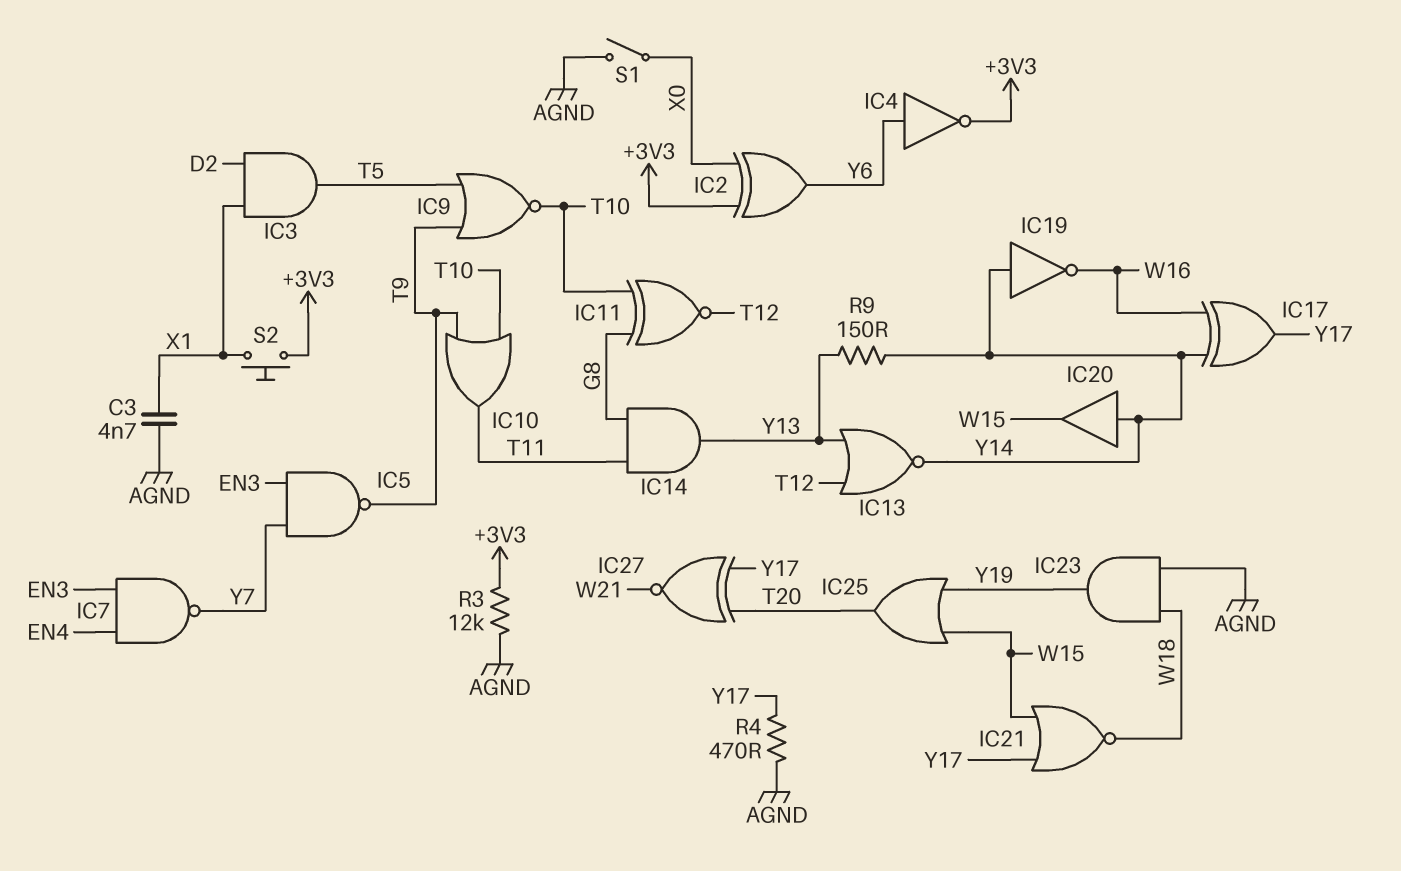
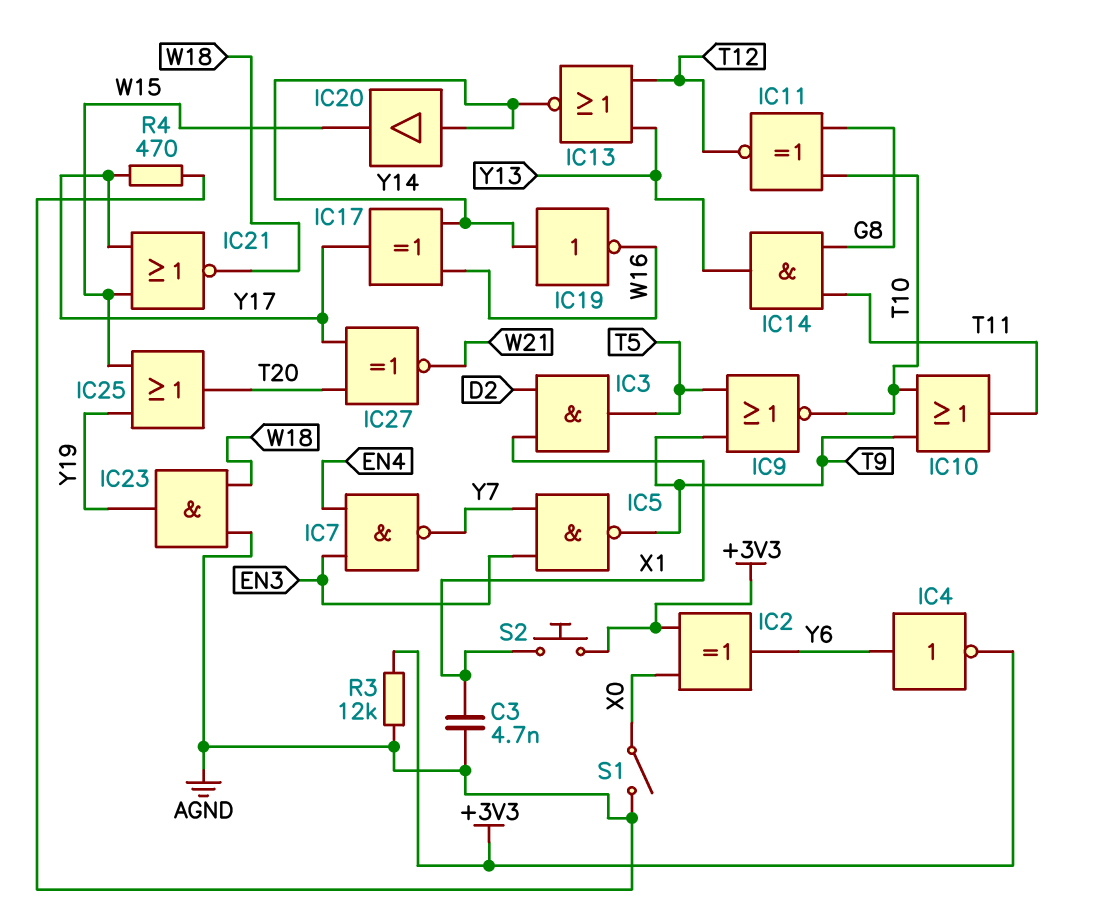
R9: 150 (Y13, Y14) -> none

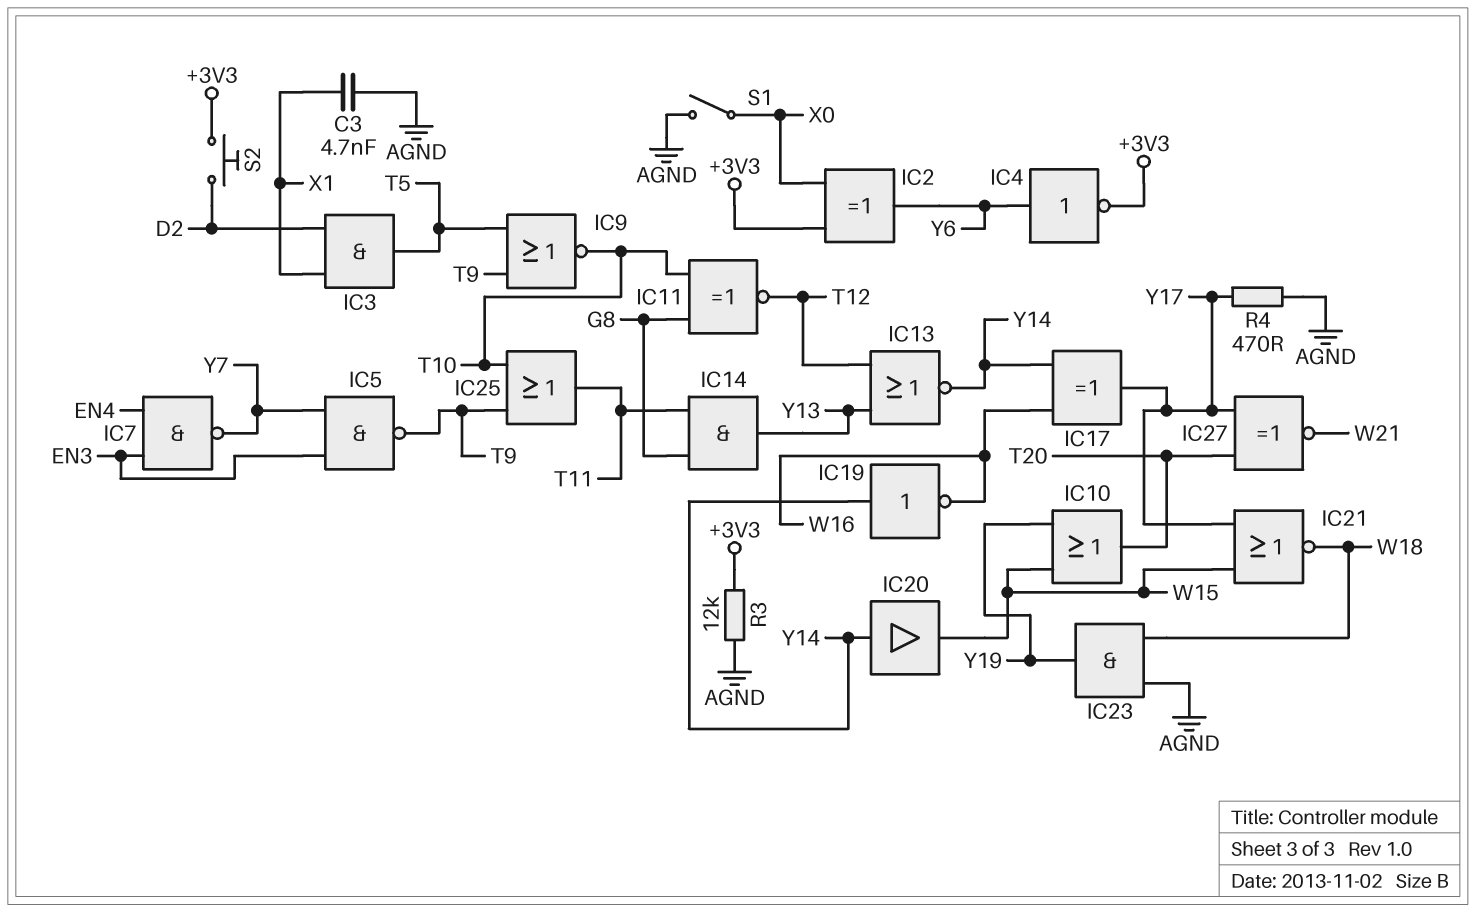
IC10: OR (in T9, in T10, out T11) -> OR (in W15, in Y19, out T20)
IC25: OR (in W15, in Y19, out T20) -> OR (in T9, in T10, out T11)
S2: button (+3V3, X1) -> button (+3V3, D2)

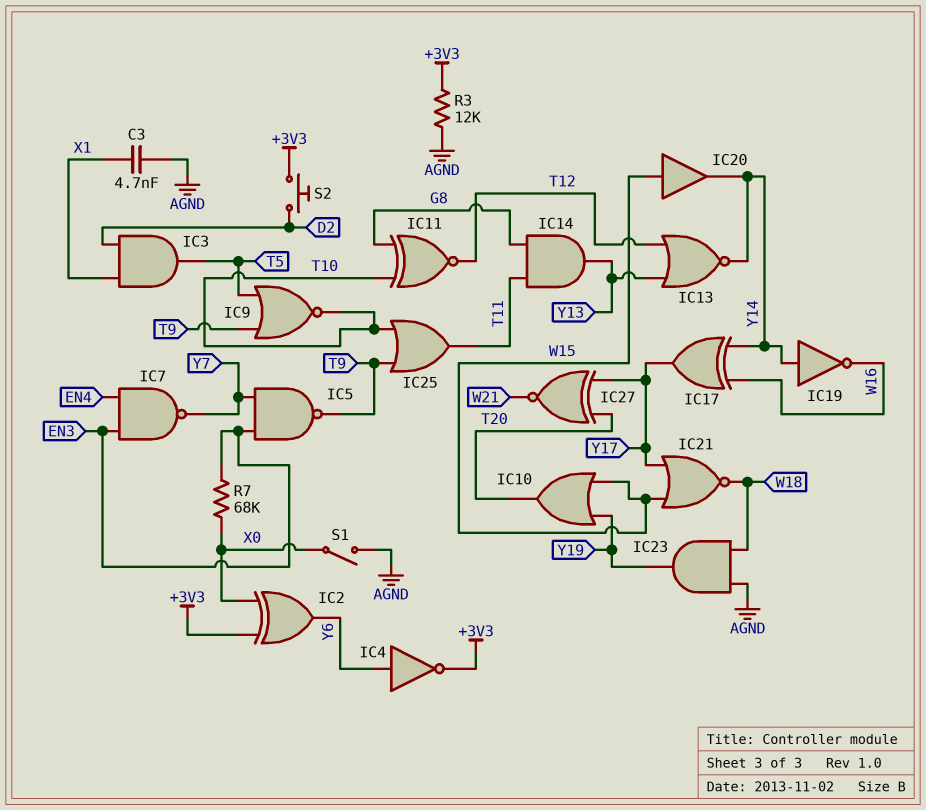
IC20: buffer (in Y14, out W15) -> buffer (in W15, out Y14)
R4: 470 (AGND, Y17) -> none
R7: none -> 68k (EN3, X0)

